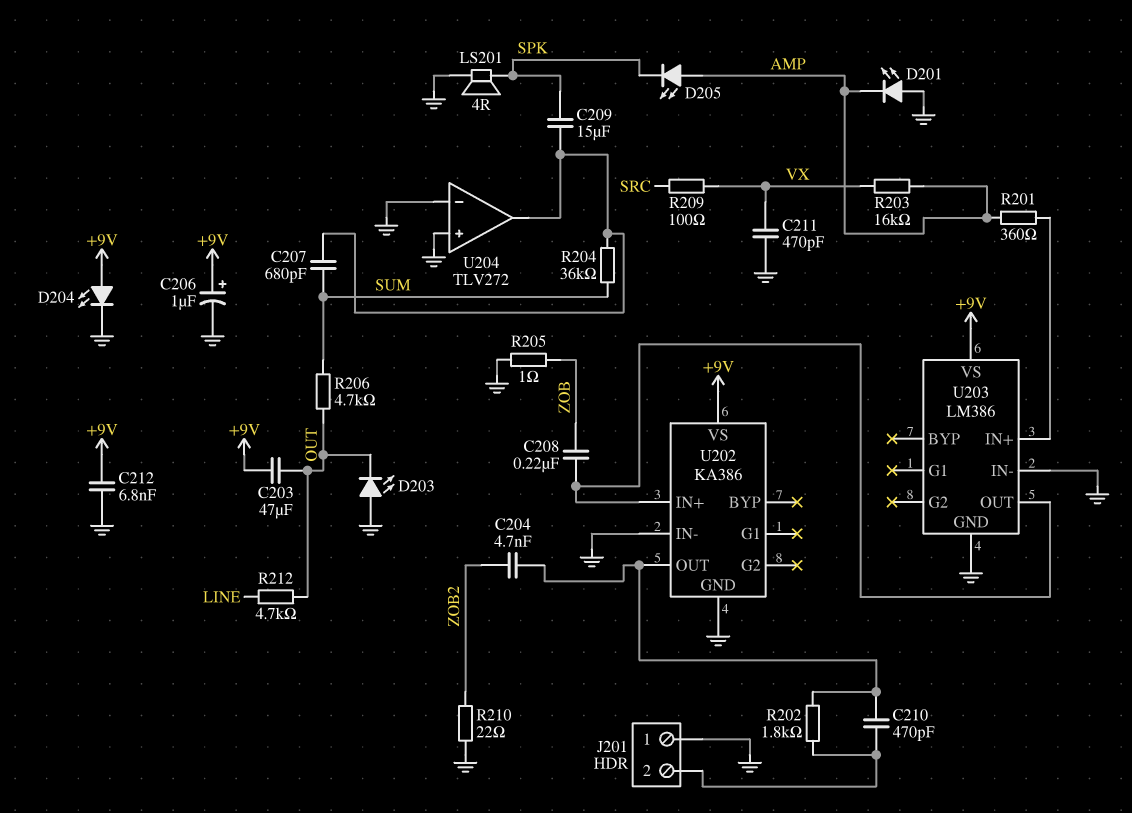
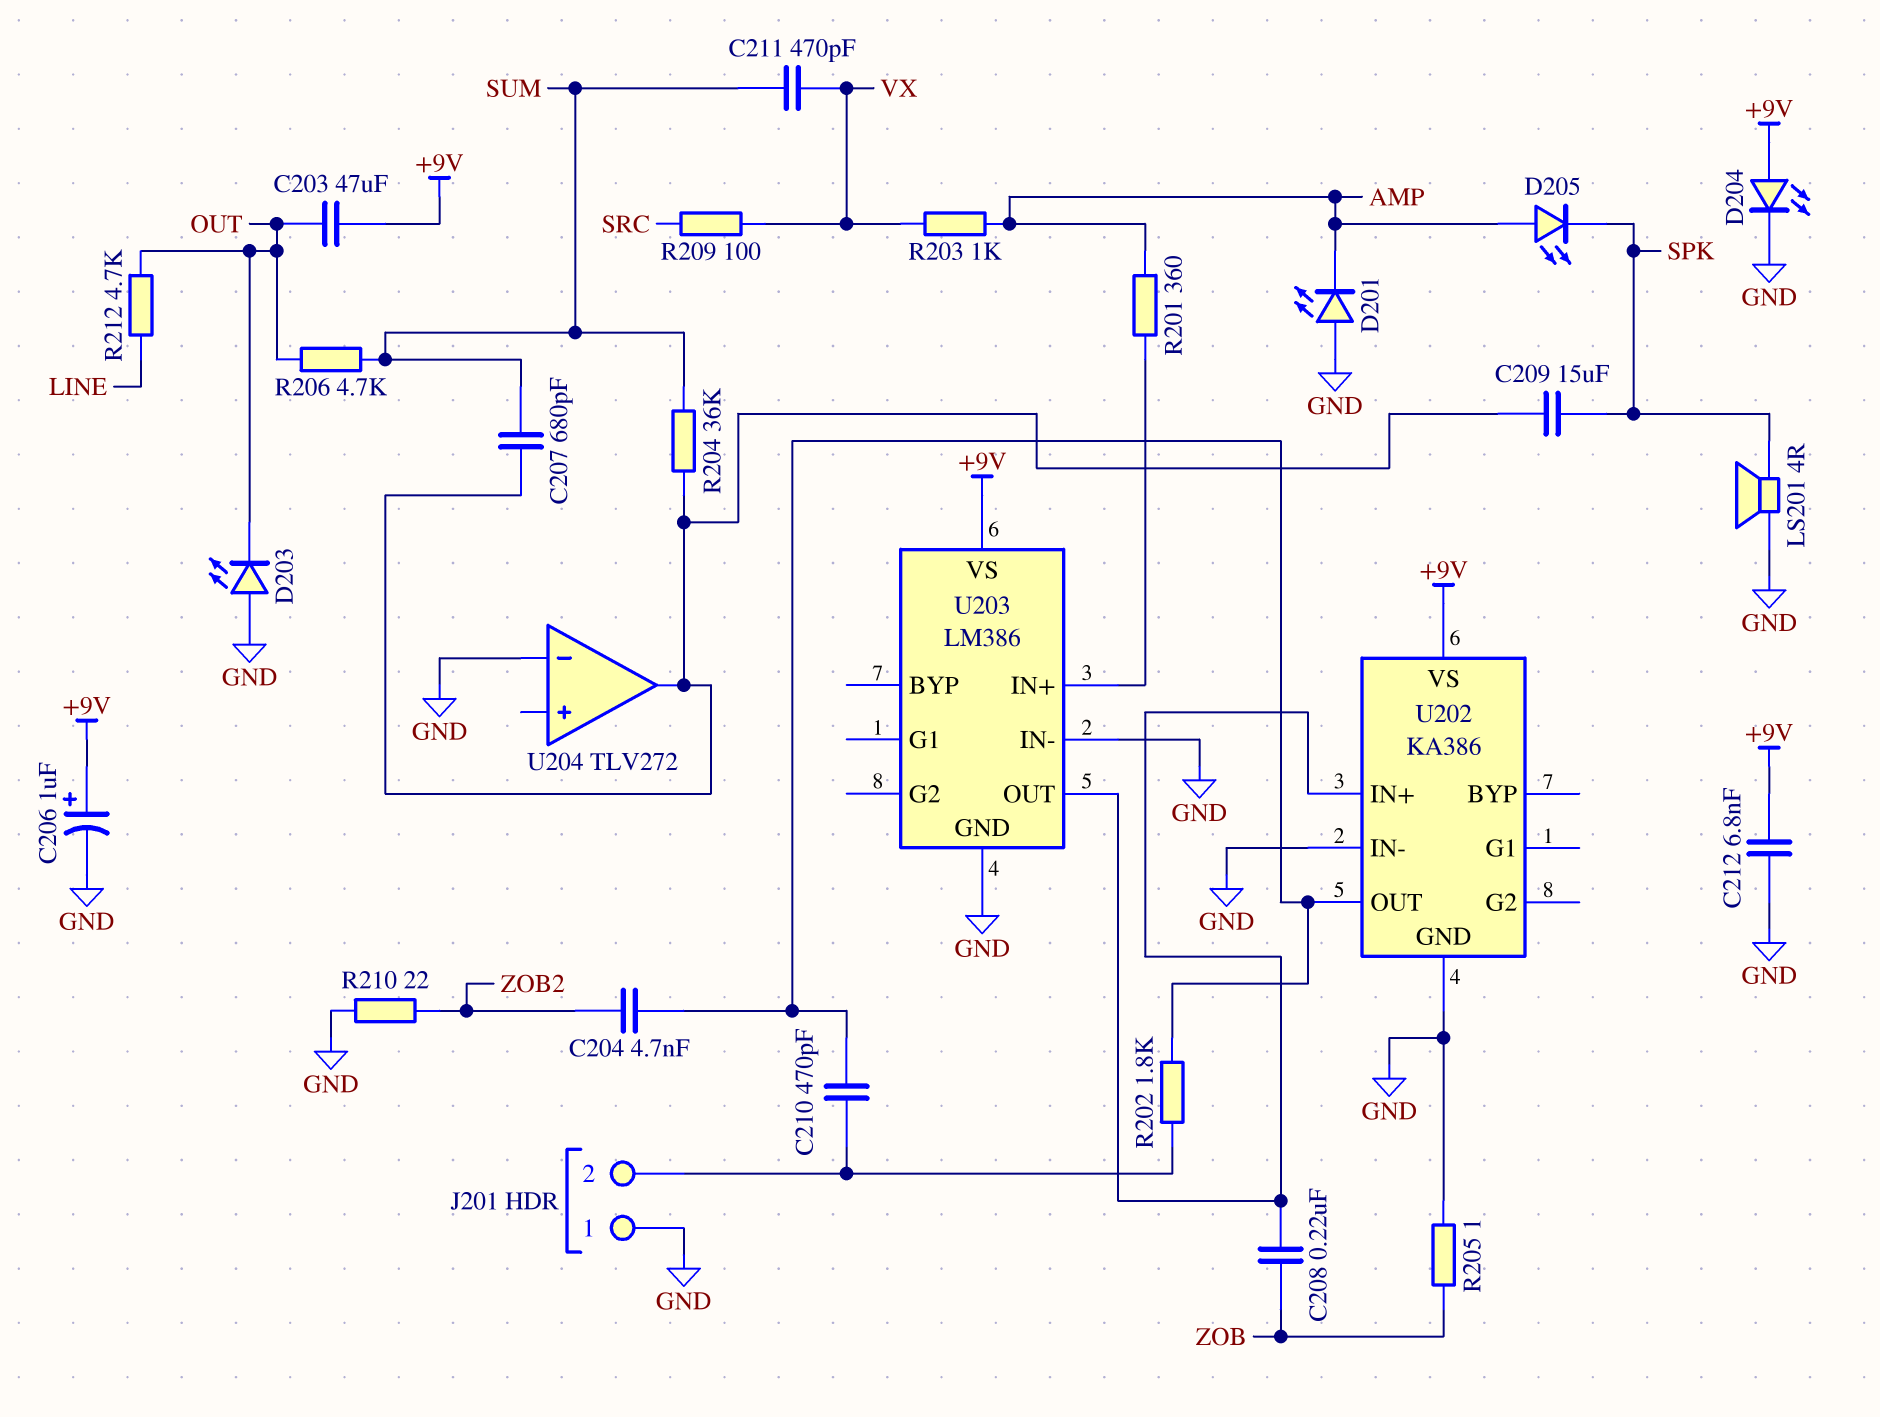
C211: 470pF (GND, VX) -> 470pF (SUM, VX)
R203: 16k (AMP, VX) -> 1k (AMP, VX)
U204 pin in+: GND -> none

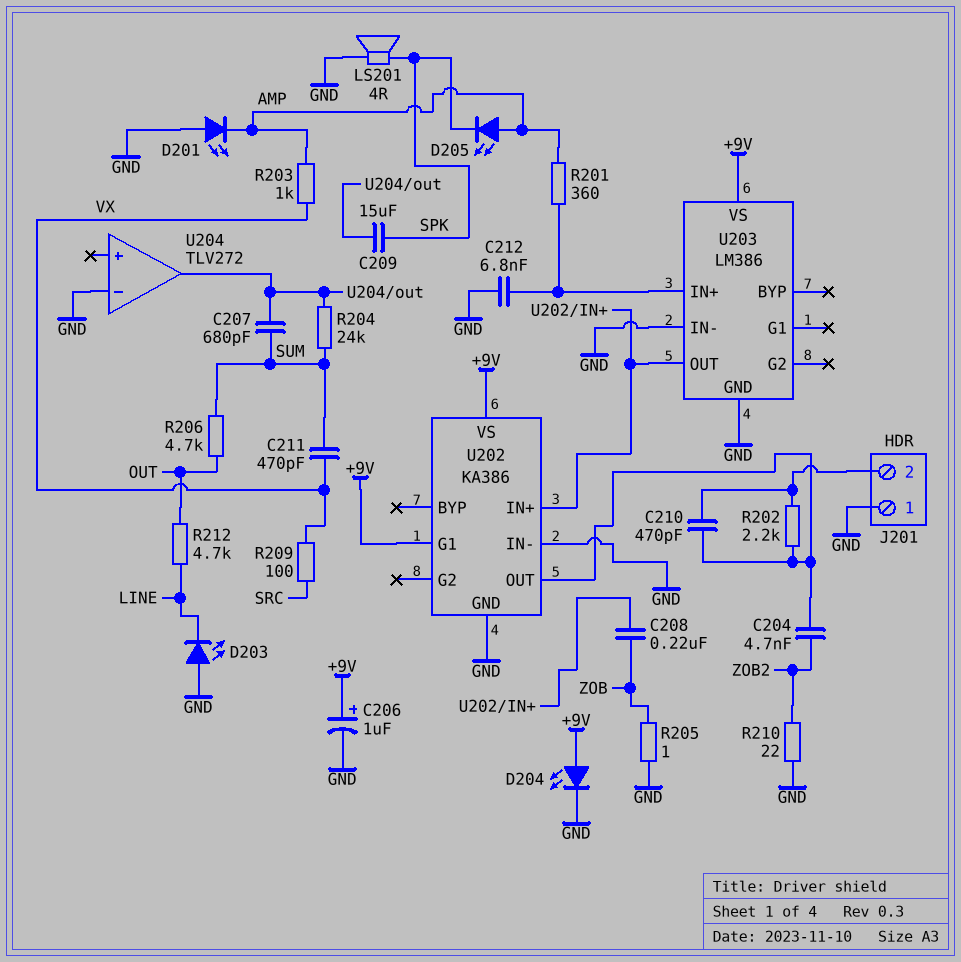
C203: 47uF (+9V, OUT) -> none
C212: 6.8nF (+9V, GND) -> 6.8nF (GND, U203/IN+)
D203: LED (A GND, K OUT) -> LED (A GND, K LINE)
R202: 1.8k (J201/2, U202/OUT) -> 2.2k (J201/2, U202/OUT)
R204: 36k (SUM, U204/out) -> 24k (SUM, U204/out)
U202 pin G1: none -> +9V

